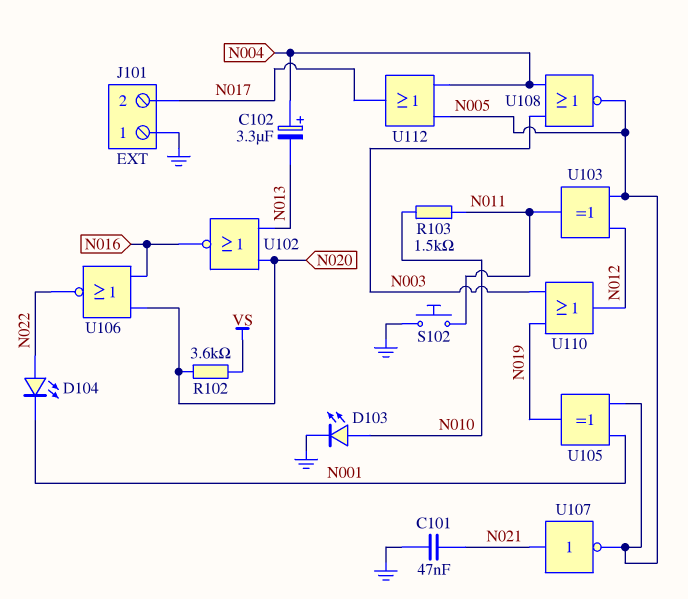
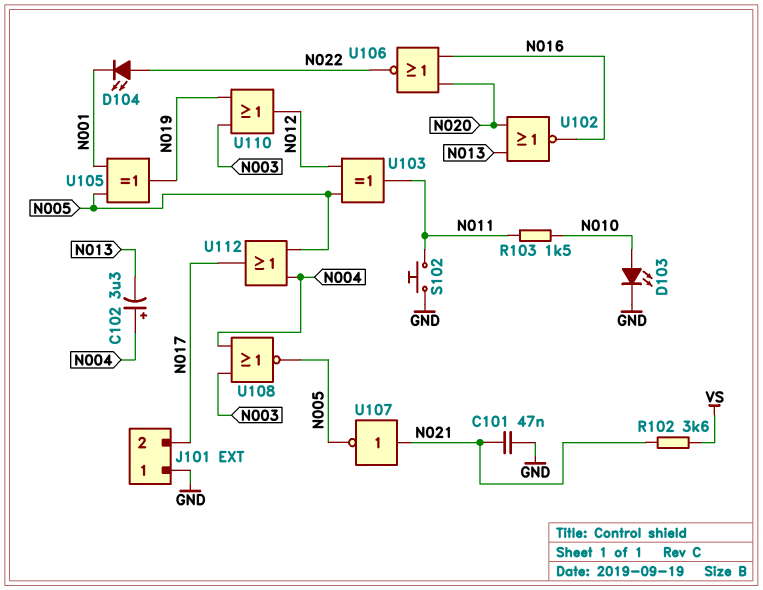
R102: 3.6k (N020, VS) -> 3.6k (N021, VS)

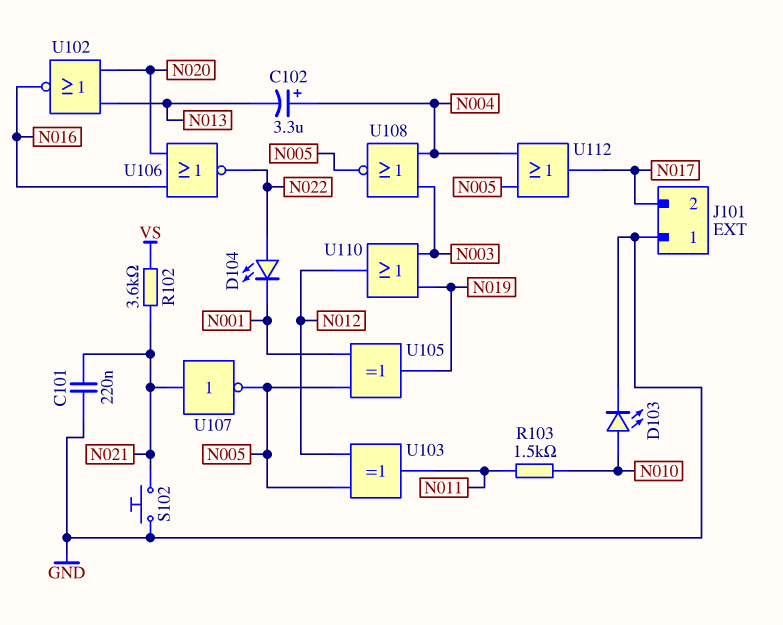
C101: 47nF (GND, N021) -> 220nF (GND, N021)
S102: button (GND, N011) -> button (GND, N021)

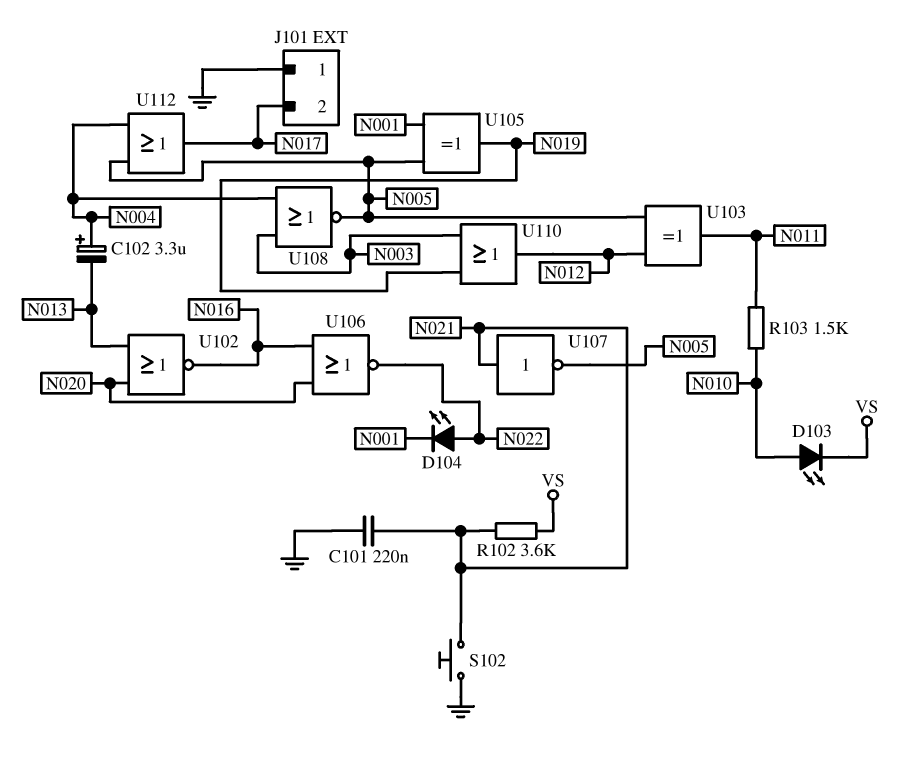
D103: LED (A N010, K GND) -> LED (A N010, K VS)

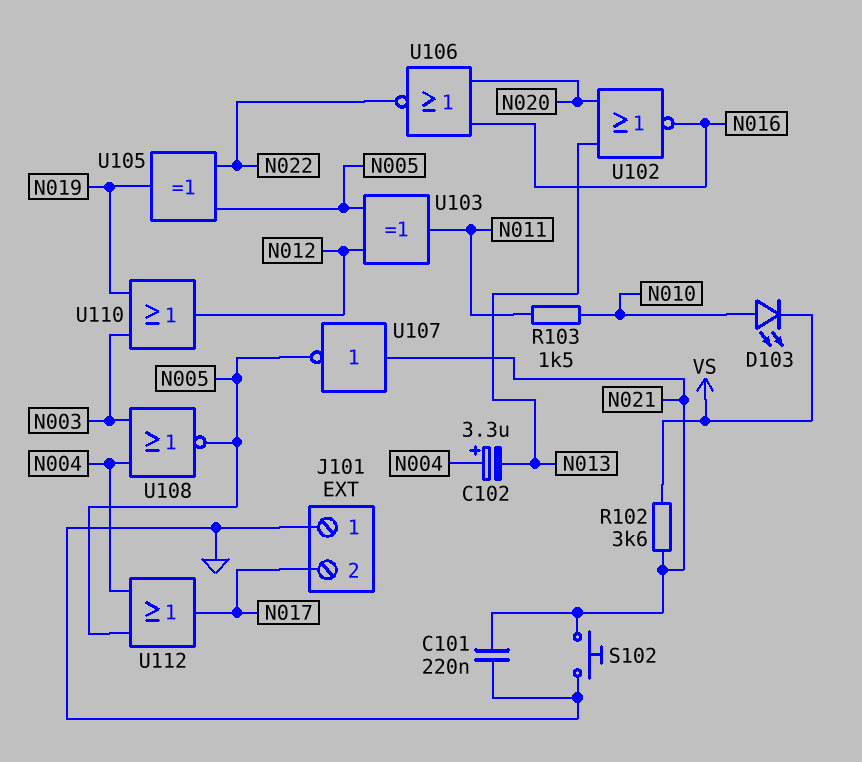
D104: LED (A N022, K N001) -> none
U105: XOR (in N001, in N005, out N019) -> XOR (in N005, in N022, out N019)

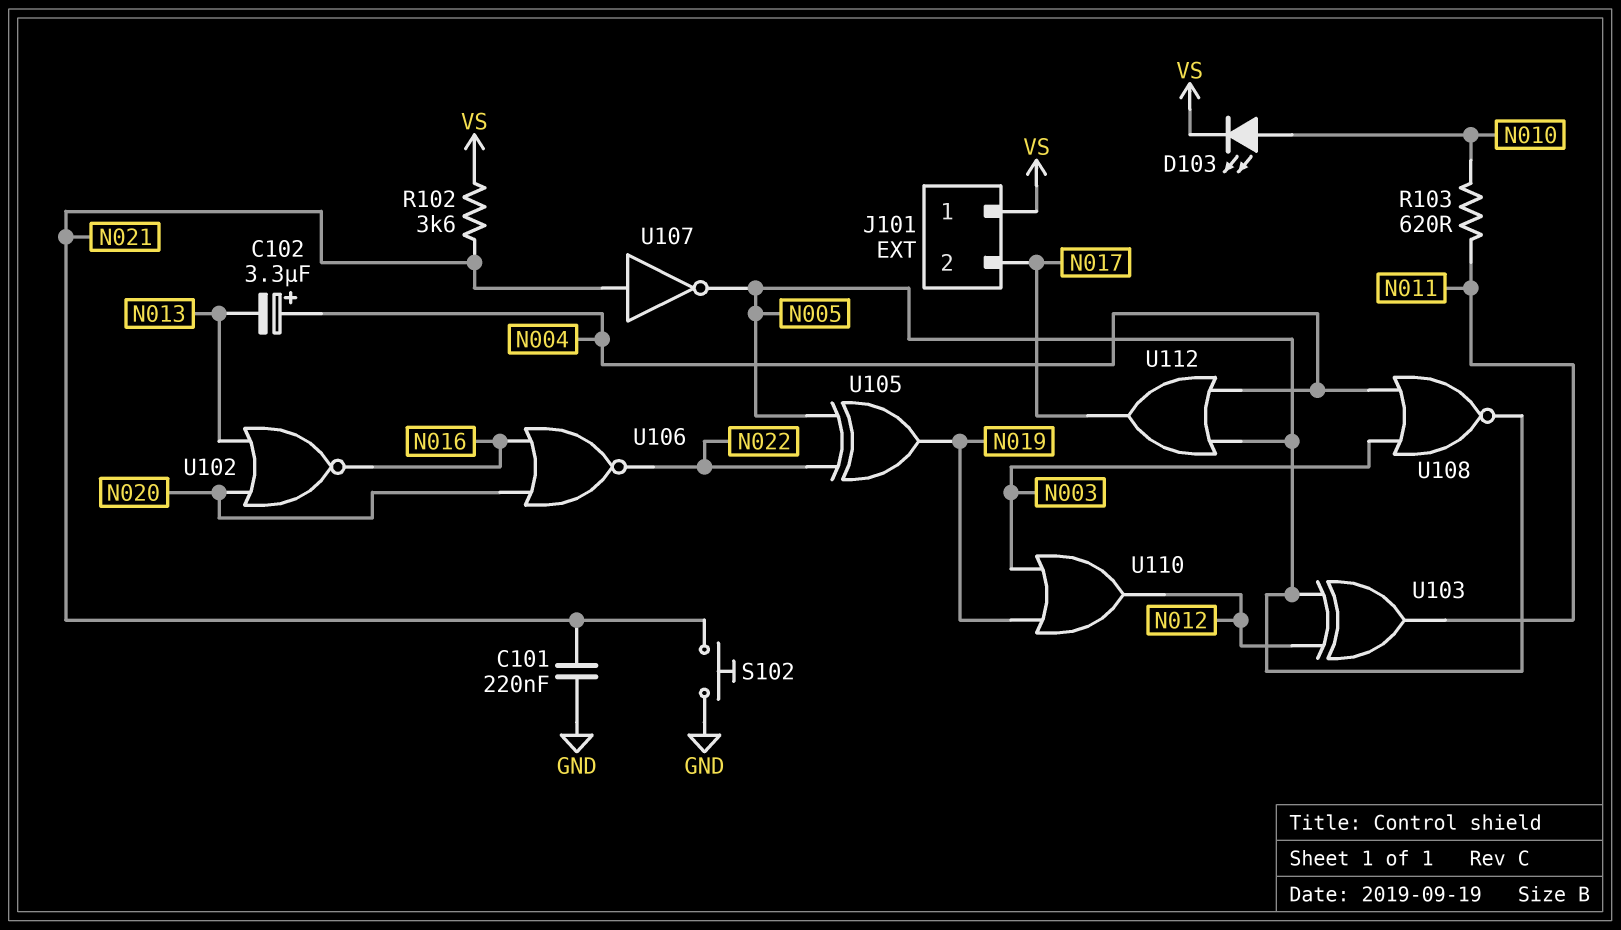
J101 pin 1: GND -> VS
R103: 1.5k (N010, N011) -> 620 (N010, N011)

